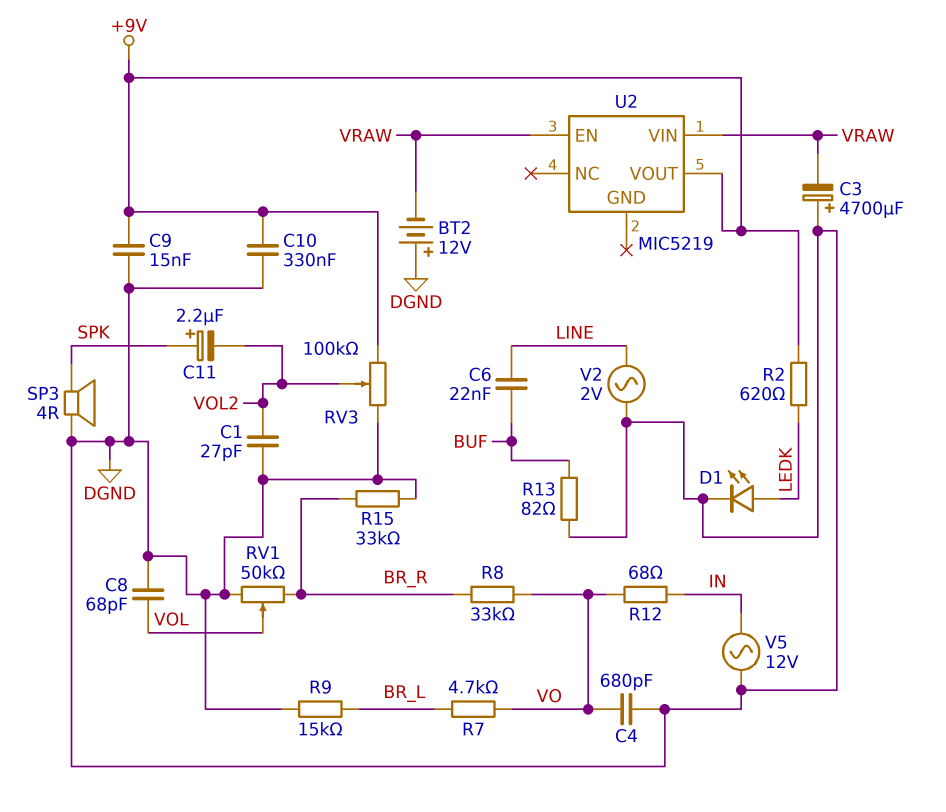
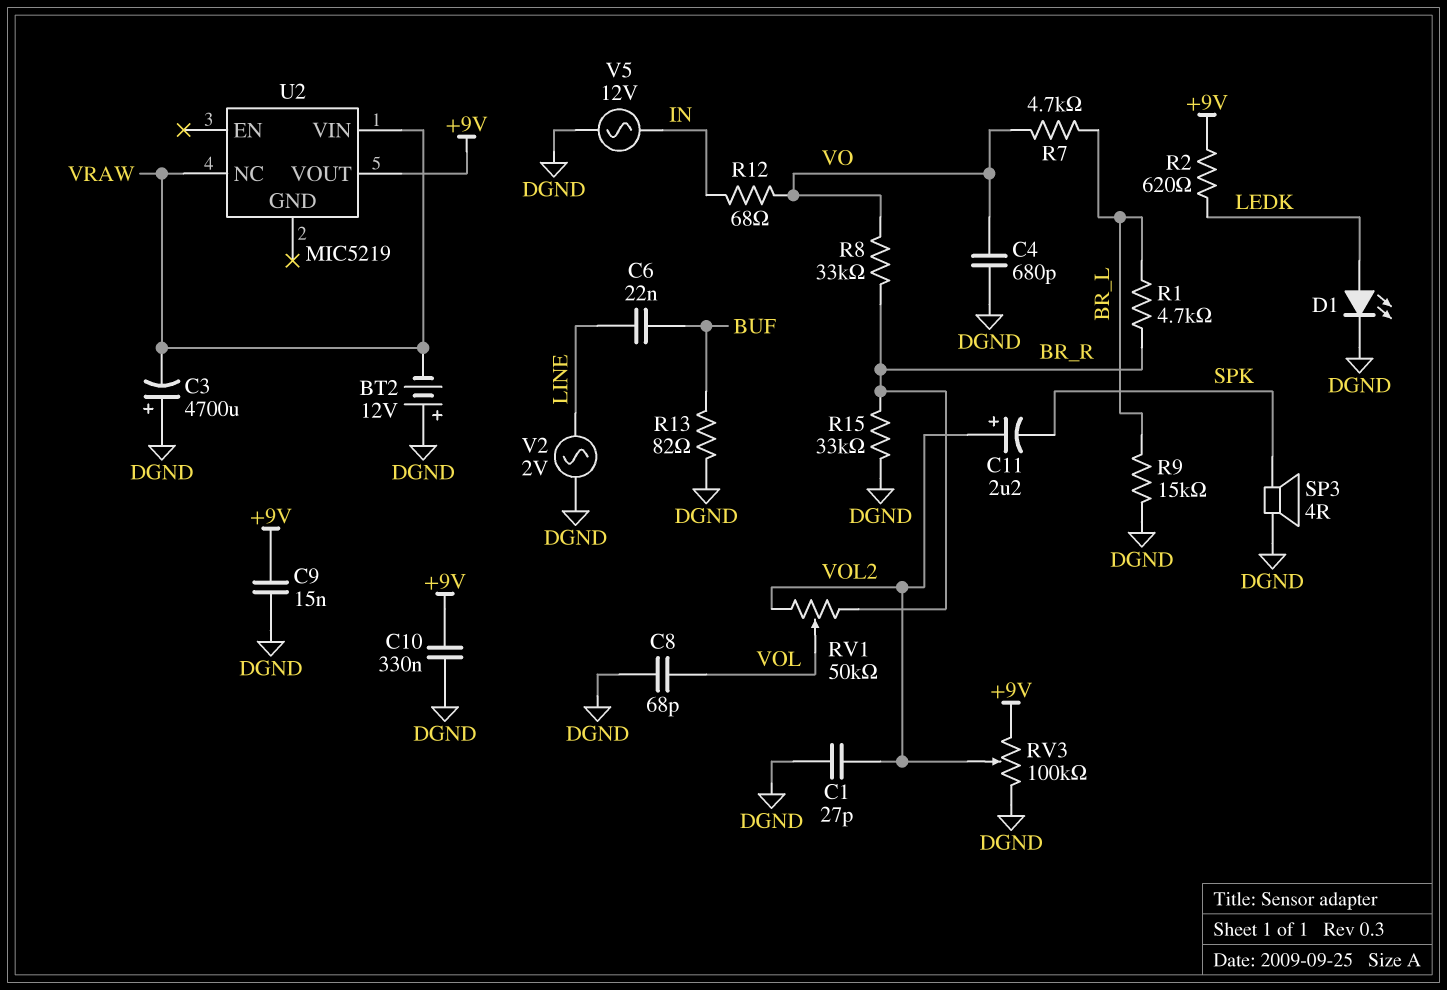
C11: 2.2uF (plus SPK, minus VOL2) -> 2.2uF (plus VOL2, minus SPK)
R1: none -> 4.7k (BR_L, BR_R)
RV1: 50k (BR_R, DGND, wiper VOL) -> 50k (BR_R, VOL2, wiper VOL)
U2 pin EN: VRAW -> none
U2 pin NC: none -> VRAW

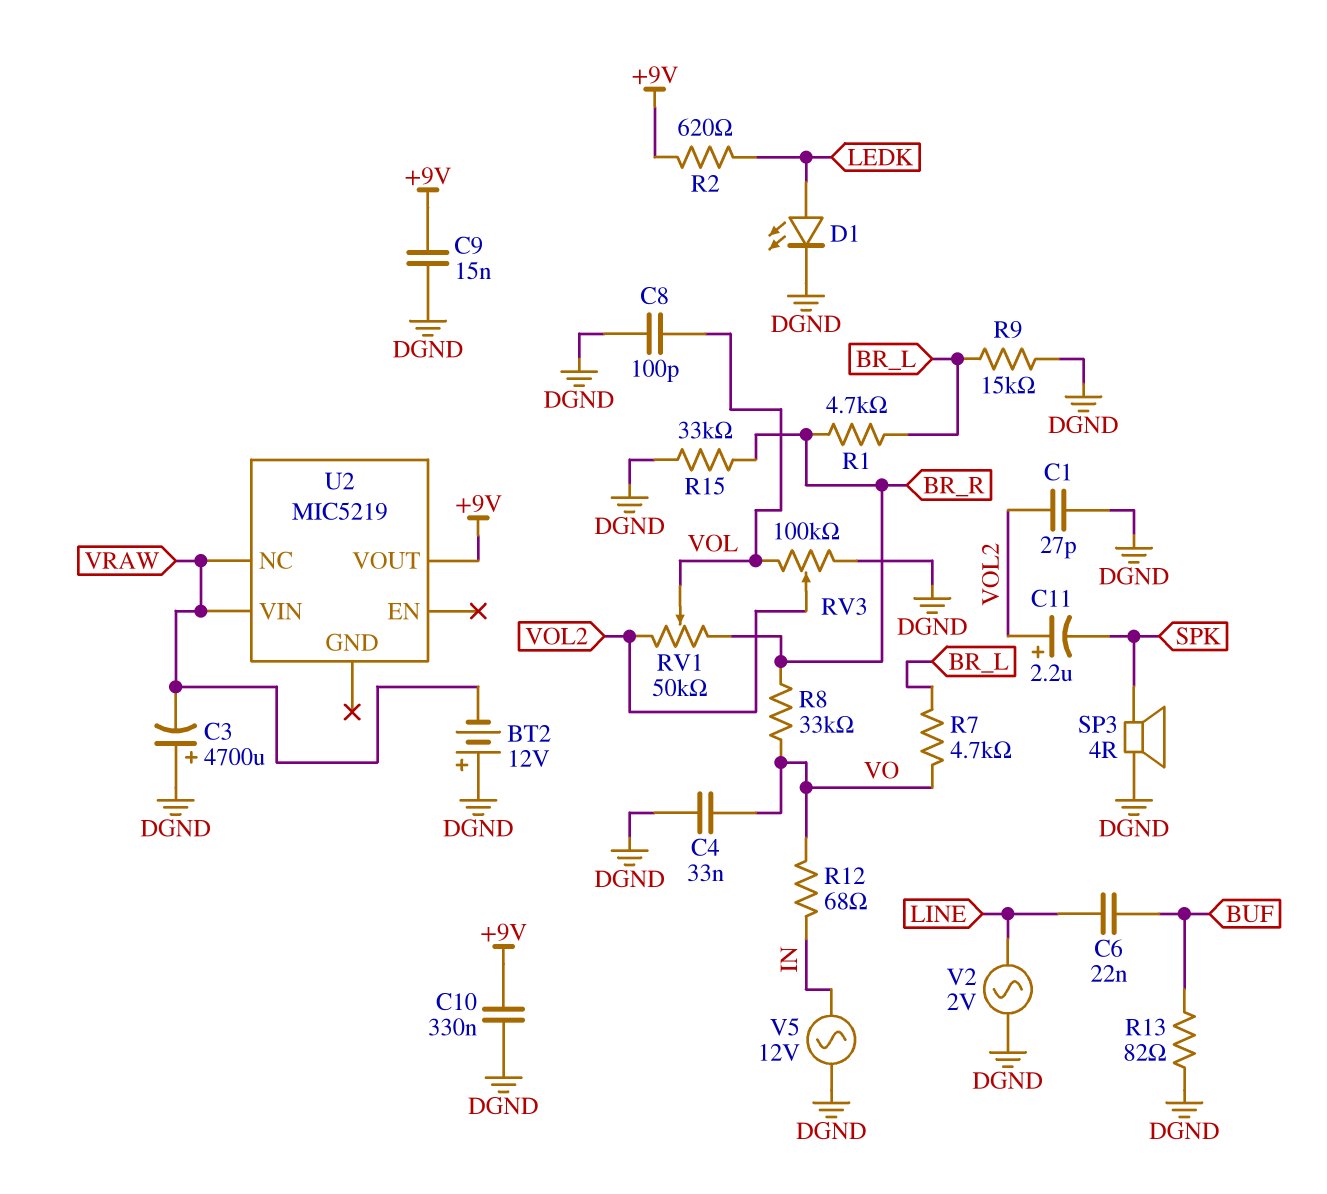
C4: 680pF (DGND, VO) -> 33nF (DGND, VO)
C8: 68pF (DGND, VOL) -> 100pF (DGND, VOL)
RV3: 100k (+9V, DGND, wiper VOL2) -> 100k (DGND, VOL, wiper VOL2)

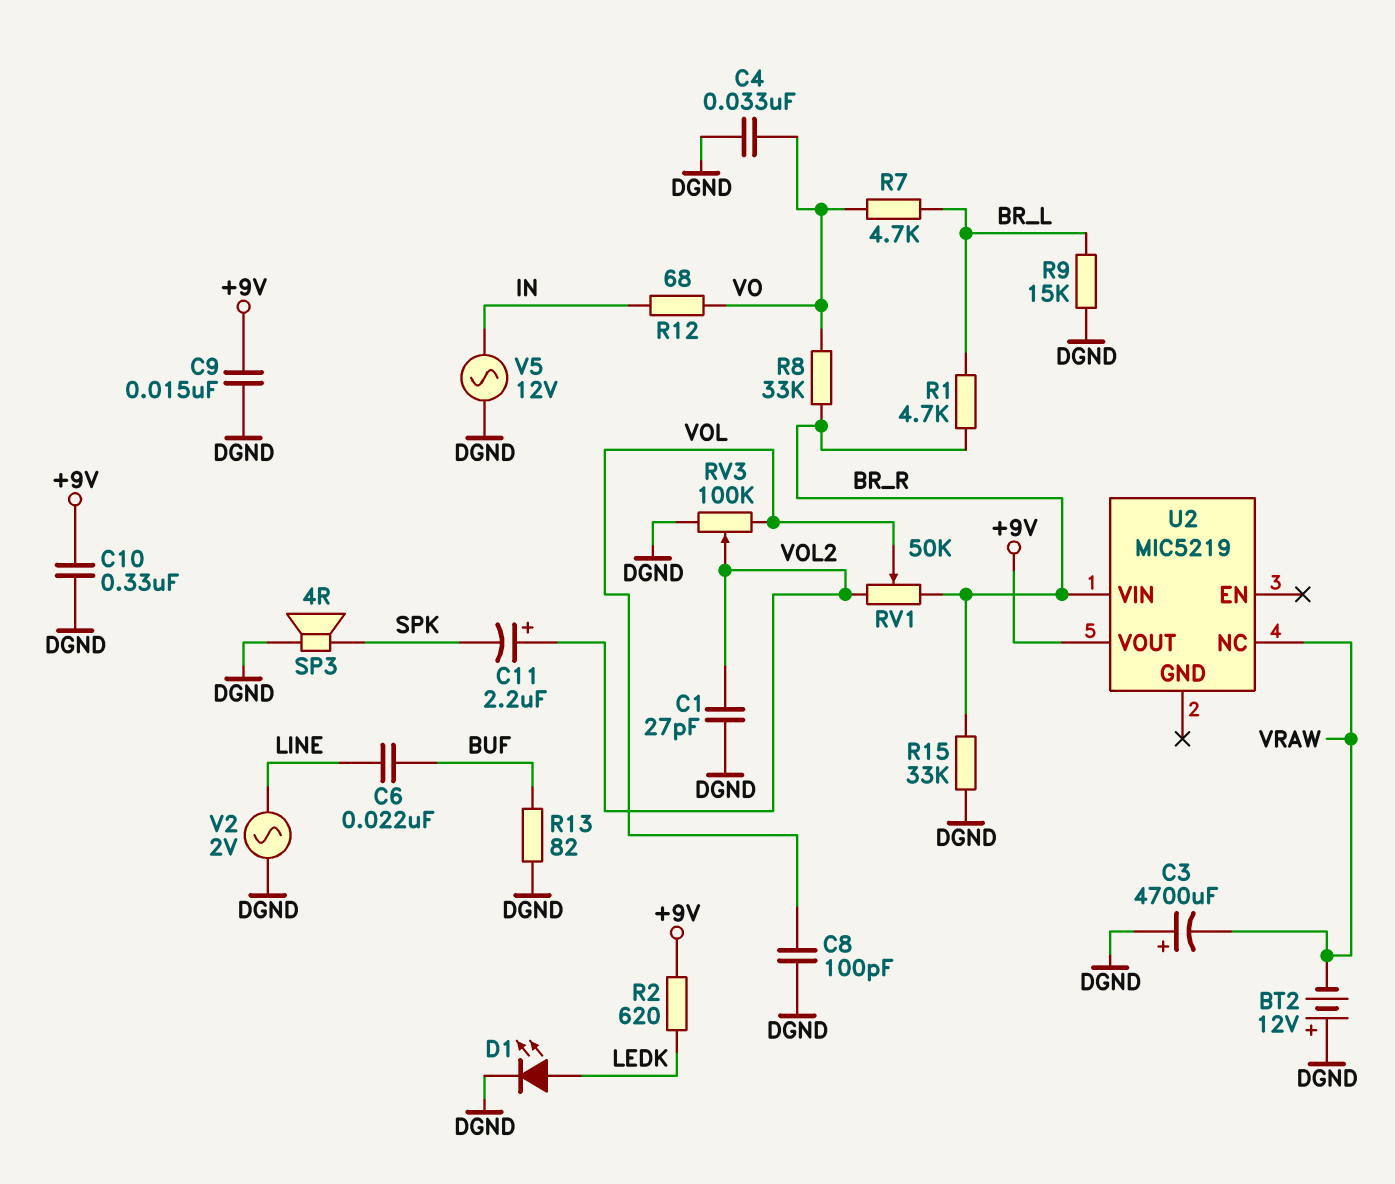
U2 pin VIN: VRAW -> BR_R

